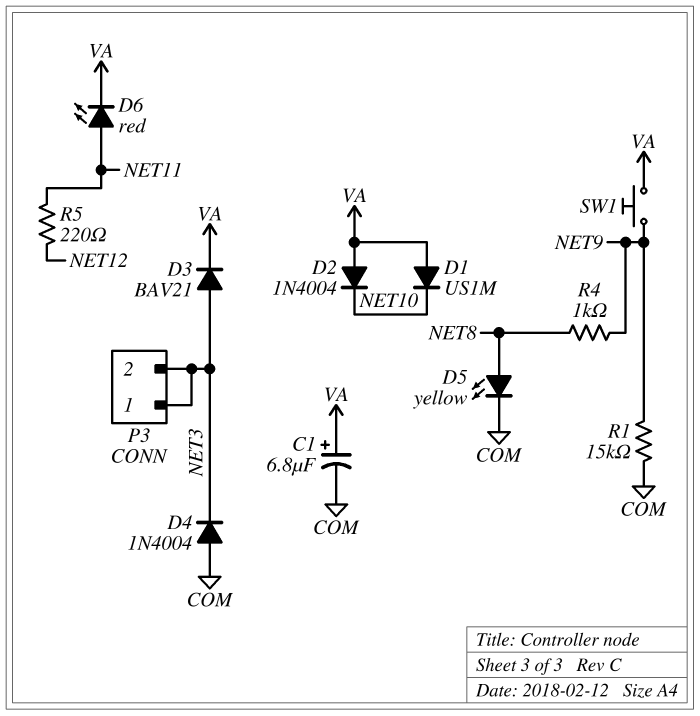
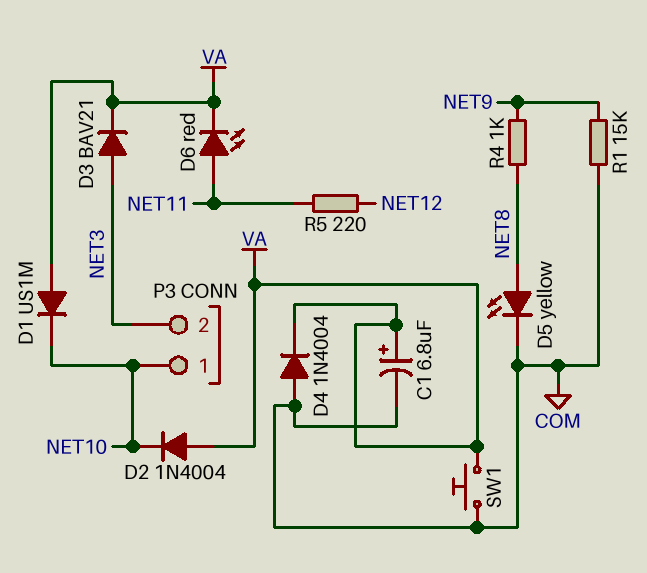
D4: diode 1N4004 (A COM, K NET3) -> diode 1N4004 (A COM, K VA)
P3 pin 1: NET3 -> NET10
SW1: button (NET9, VA) -> button (COM, VA)

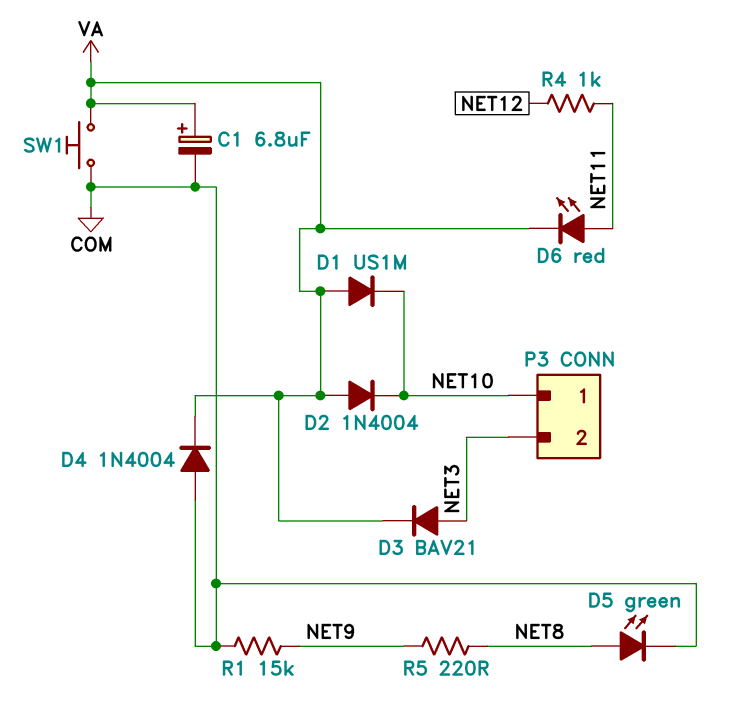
D5: LED yellow (A NET8, K COM) -> LED green (A NET8, K COM)
R4: 1k (NET8, NET9) -> 1k (NET11, NET12)
R5: 220 (NET11, NET12) -> 220 (NET8, NET9)

